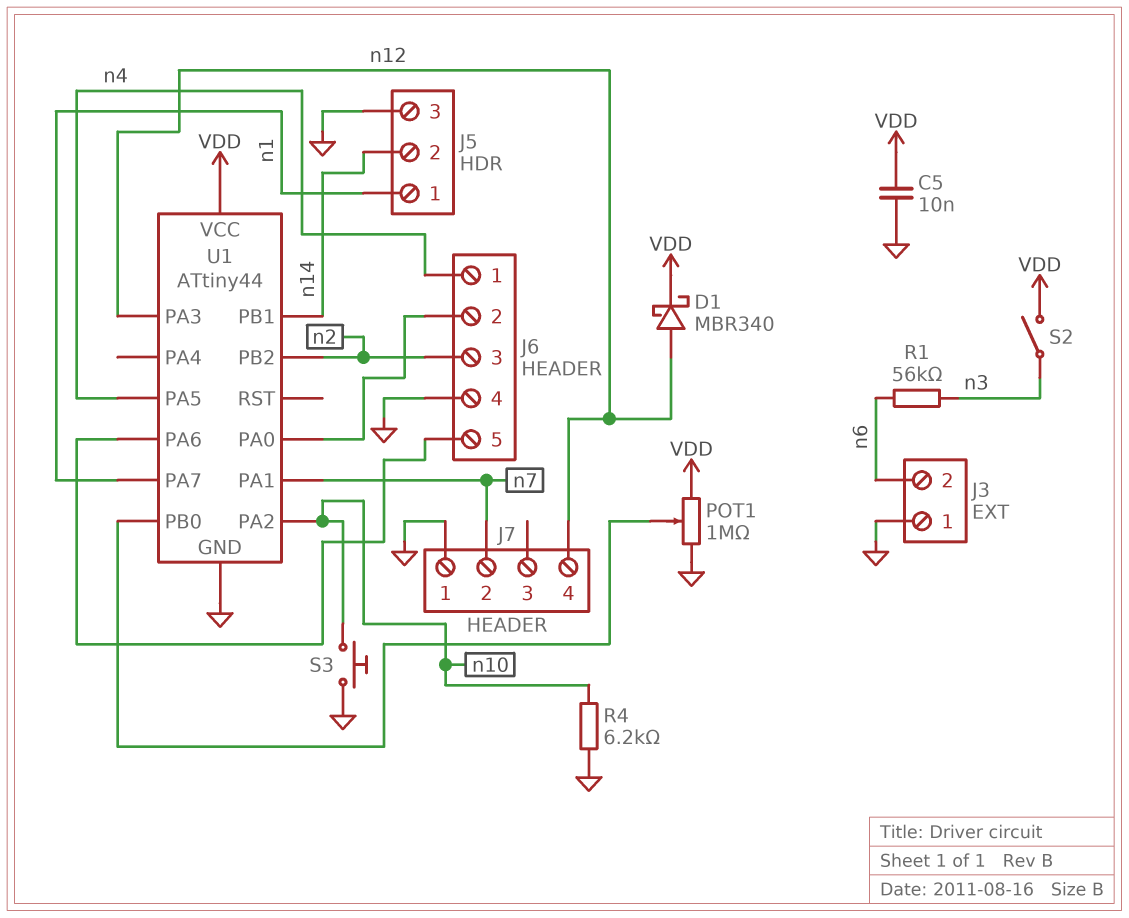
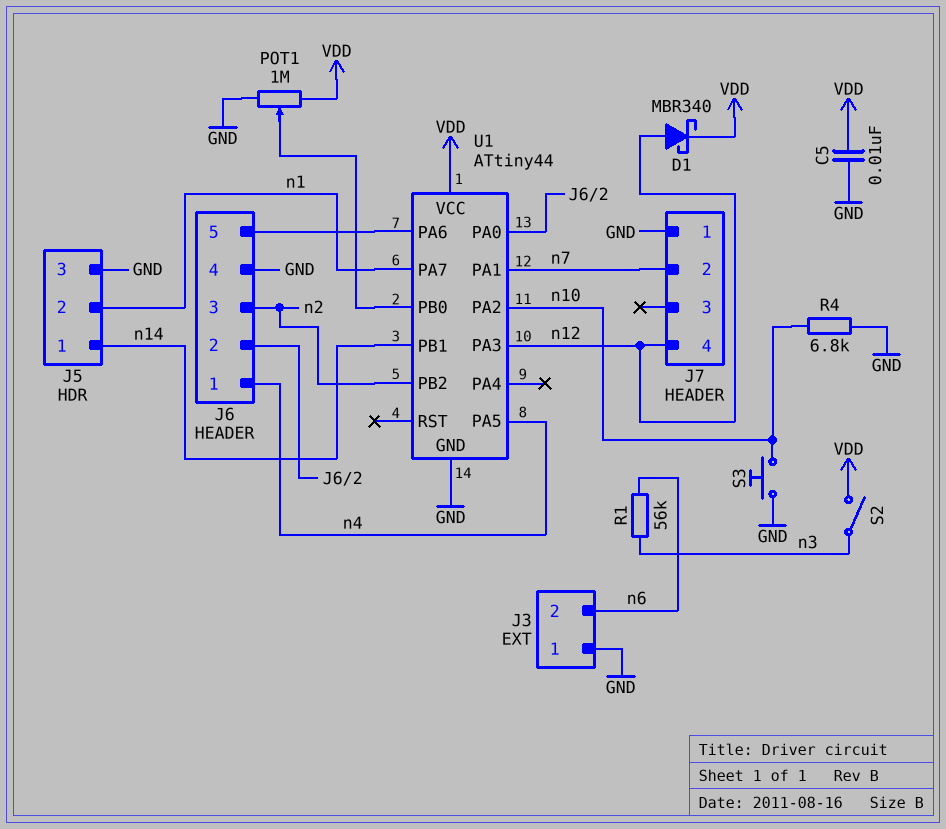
J5 pin 1: n1 -> n14
J5 pin 2: n14 -> n1
R4: 6.2k (GND, n10) -> 6.8k (GND, n10)

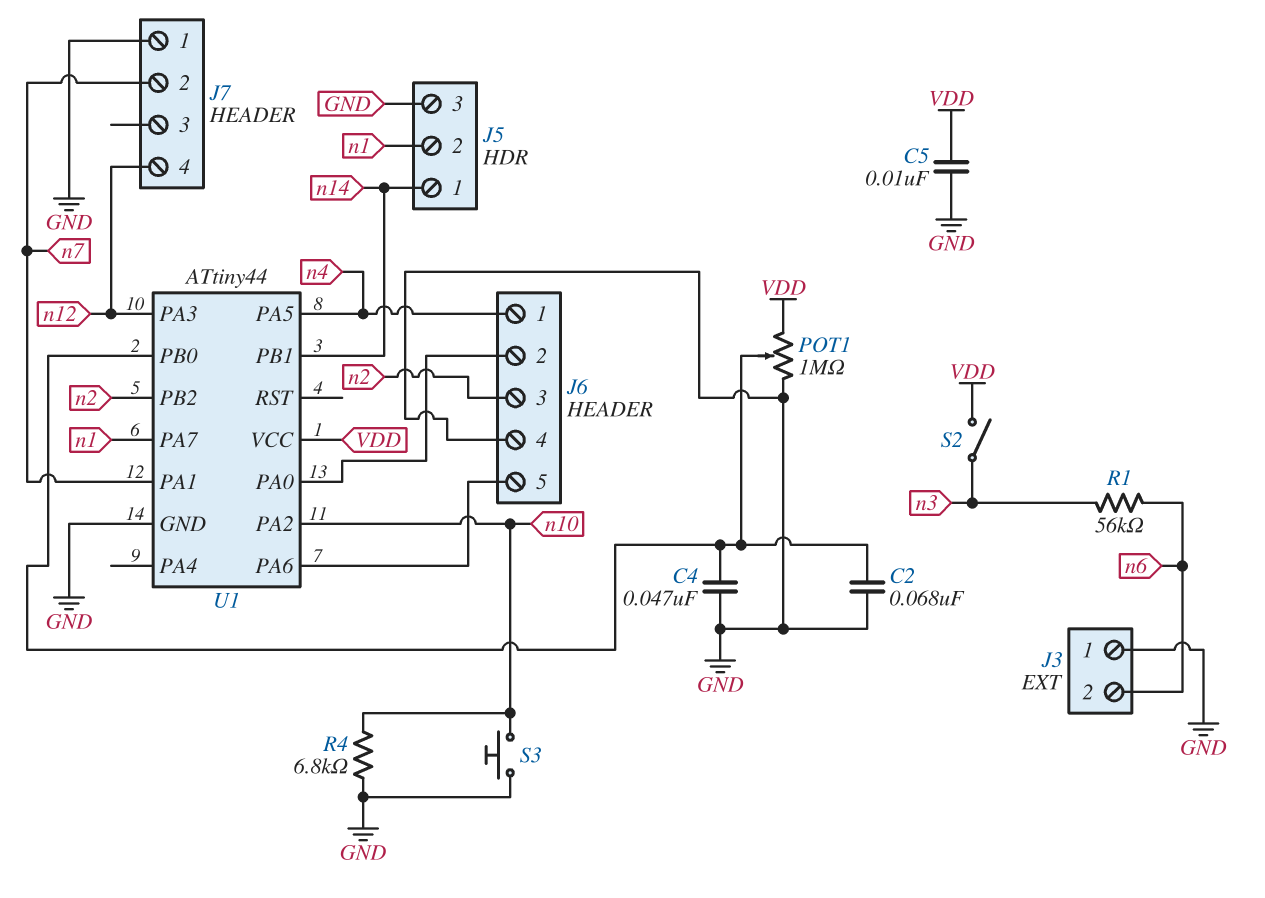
C2: none -> 68nF (GND, U1/PB0)
C4: none -> 47nF (GND, U1/PB0)
D1: schottky MBR340 (A n12, K VDD) -> none

